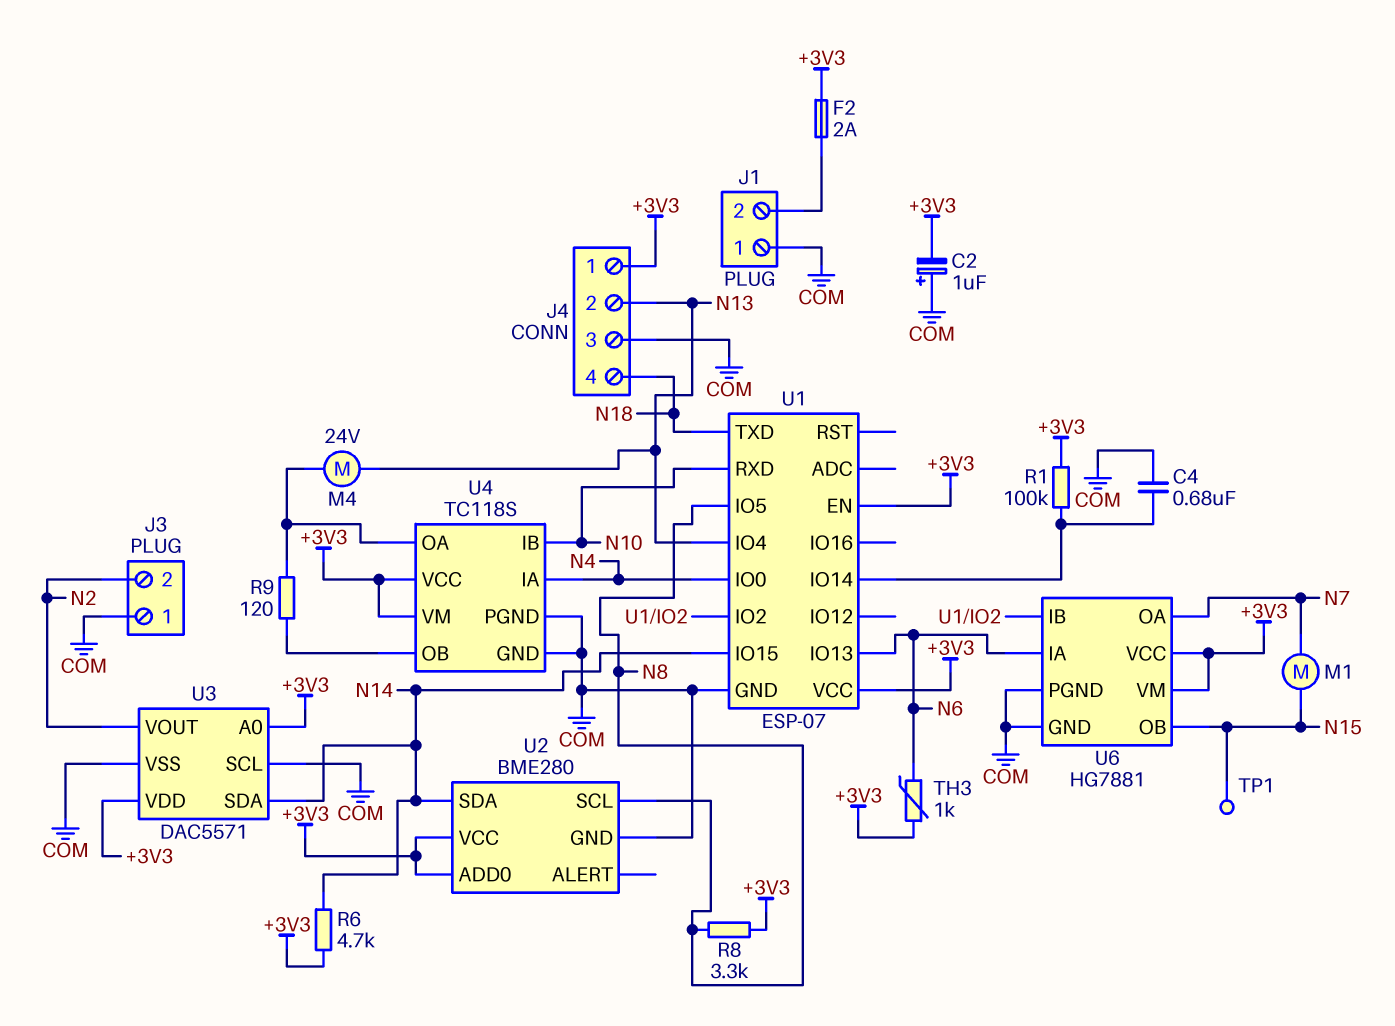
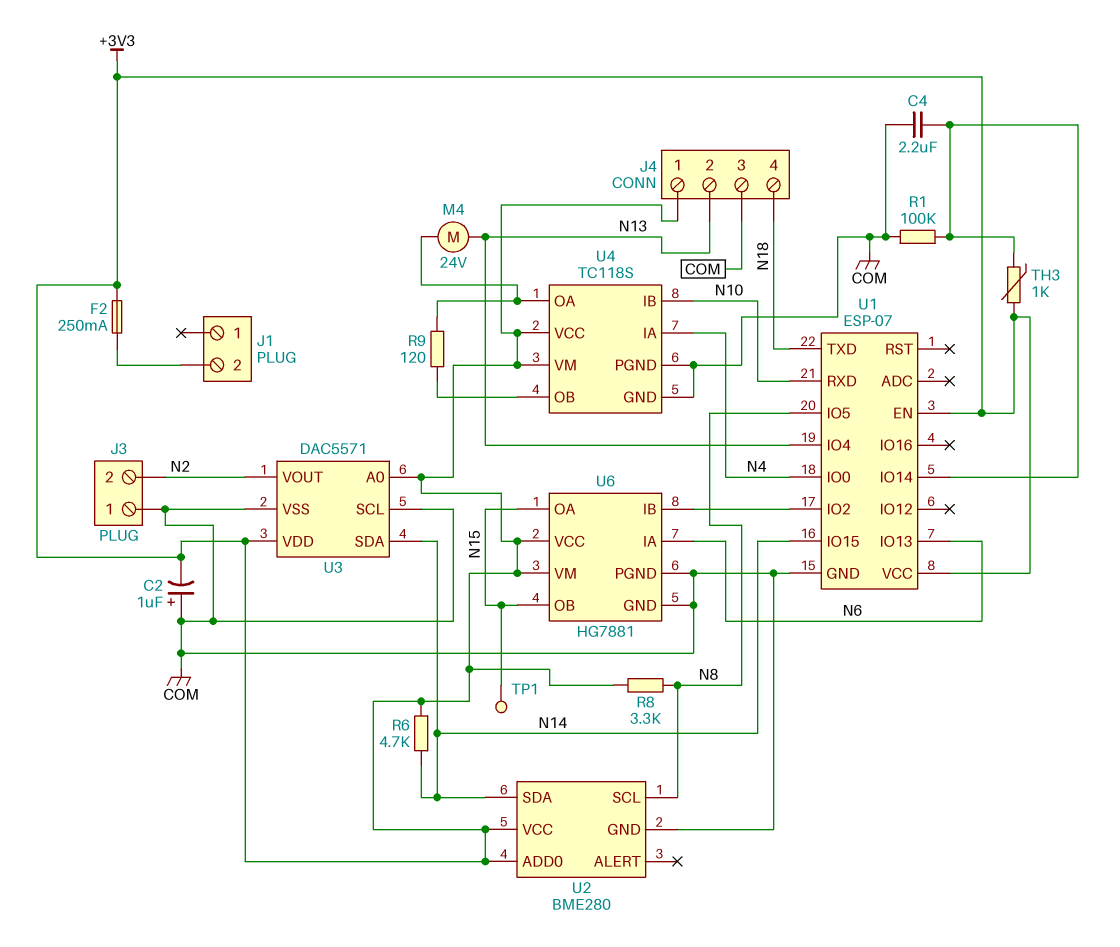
C4: 680nF (COM, U1/IO14) -> 2.2uF (COM, U1/IO14)
F2: 2A (+3V3, J1/2) -> 250mA (+3V3, J1/2)
J1 pin 1: COM -> none
M1: motor (N7, N15) -> none
R1: 100k (+3V3, U1/IO14) -> 100k (COM, U1/IO14)
TH3: 1k (+3V3, N6) -> 1k (+3V3, U1/IO14)
U6 pin OA: N7 -> N15

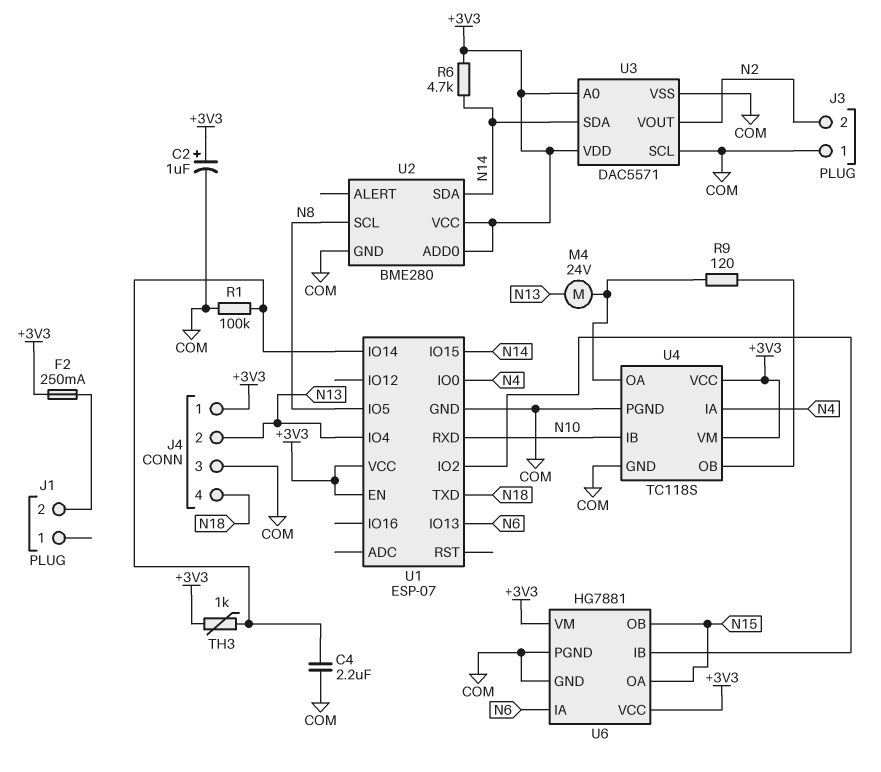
C2: 1uF (plus COM, minus +3V3) -> 1uF (plus +3V3, minus COM)
R8: 3.3k (+3V3, N8) -> none
TP1: test point (N15) -> none

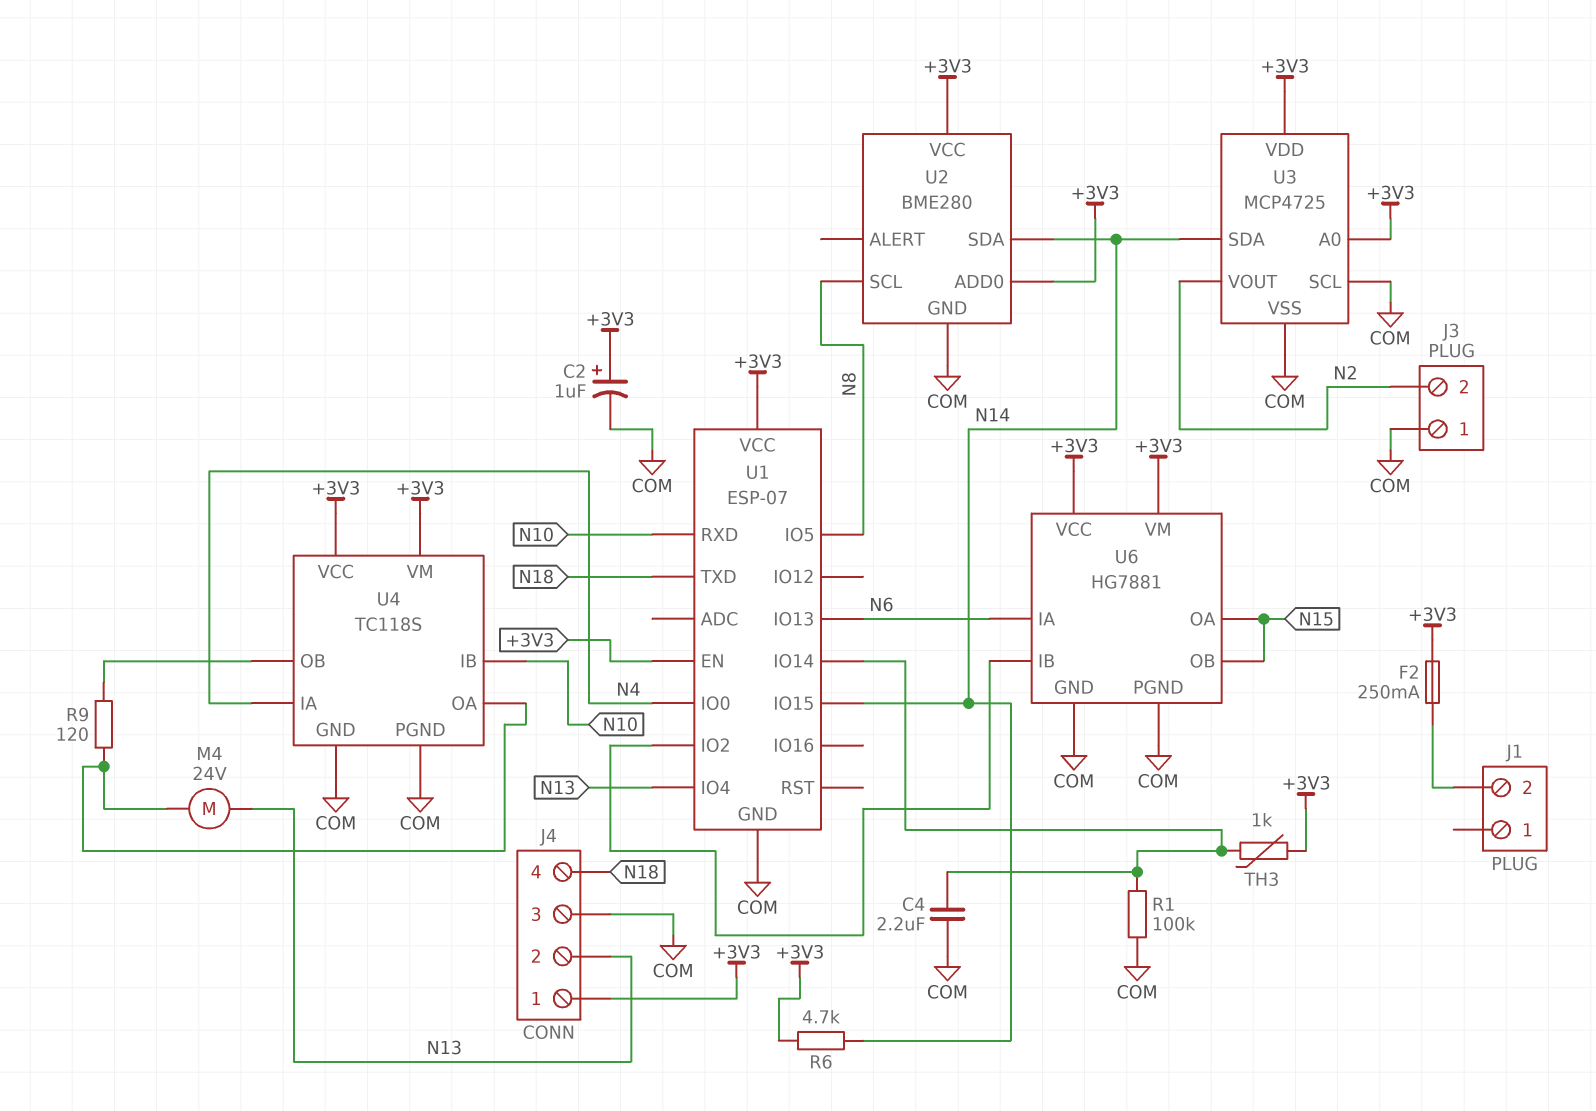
U3: DAC5571 -> MCP4725

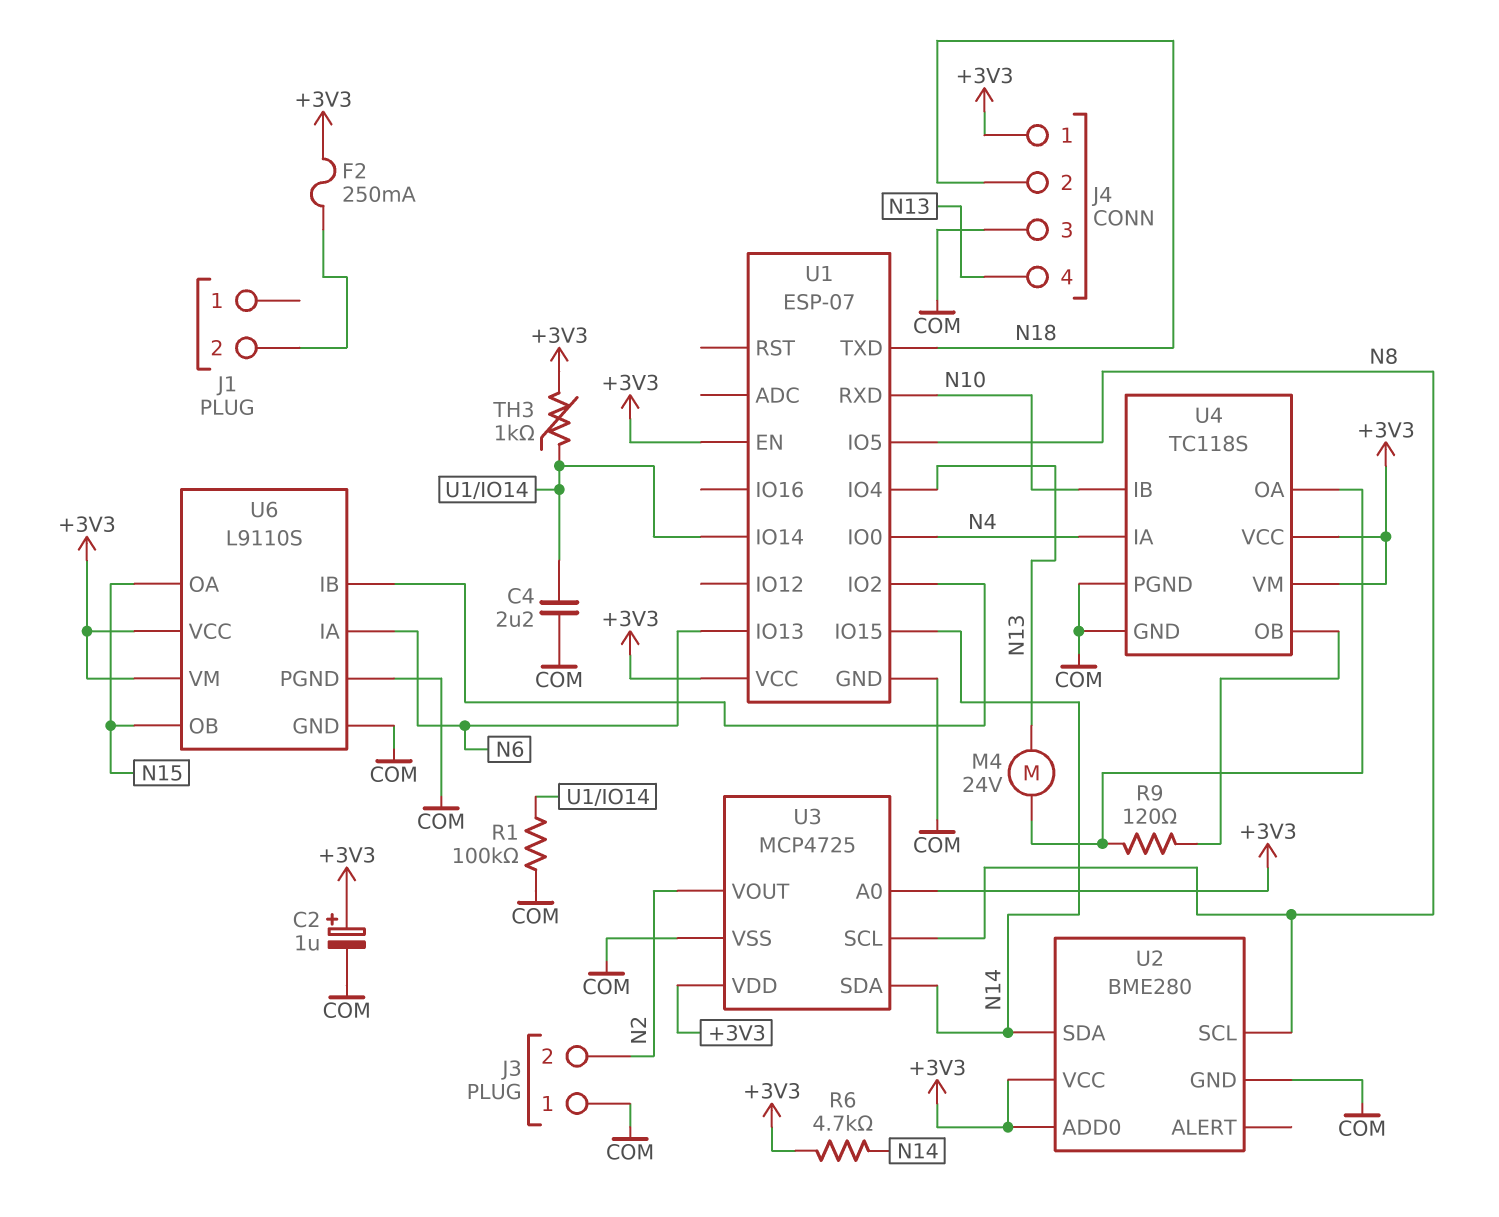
J4 pin 2: N13 -> N18
J4 pin 4: N18 -> N13
U3 pin SCL: COM -> N8
U6: HG7881 -> L9110S

